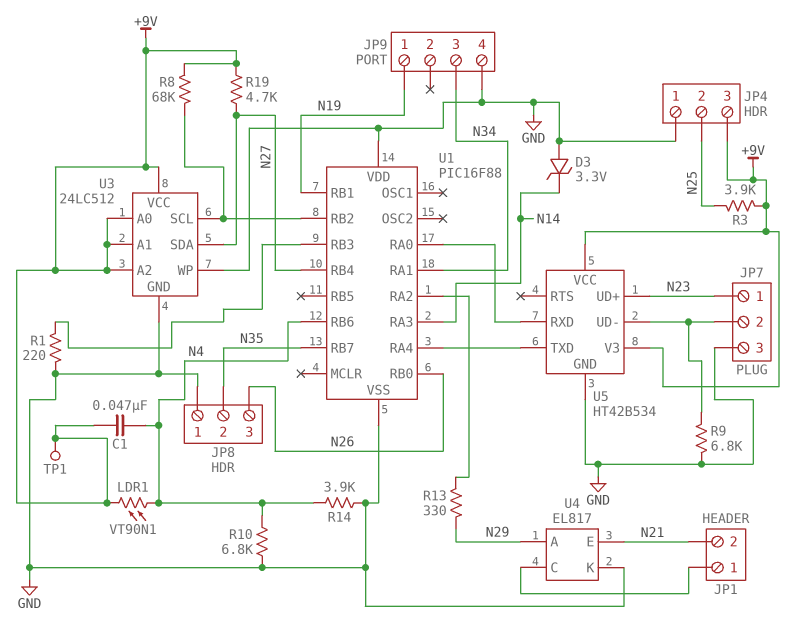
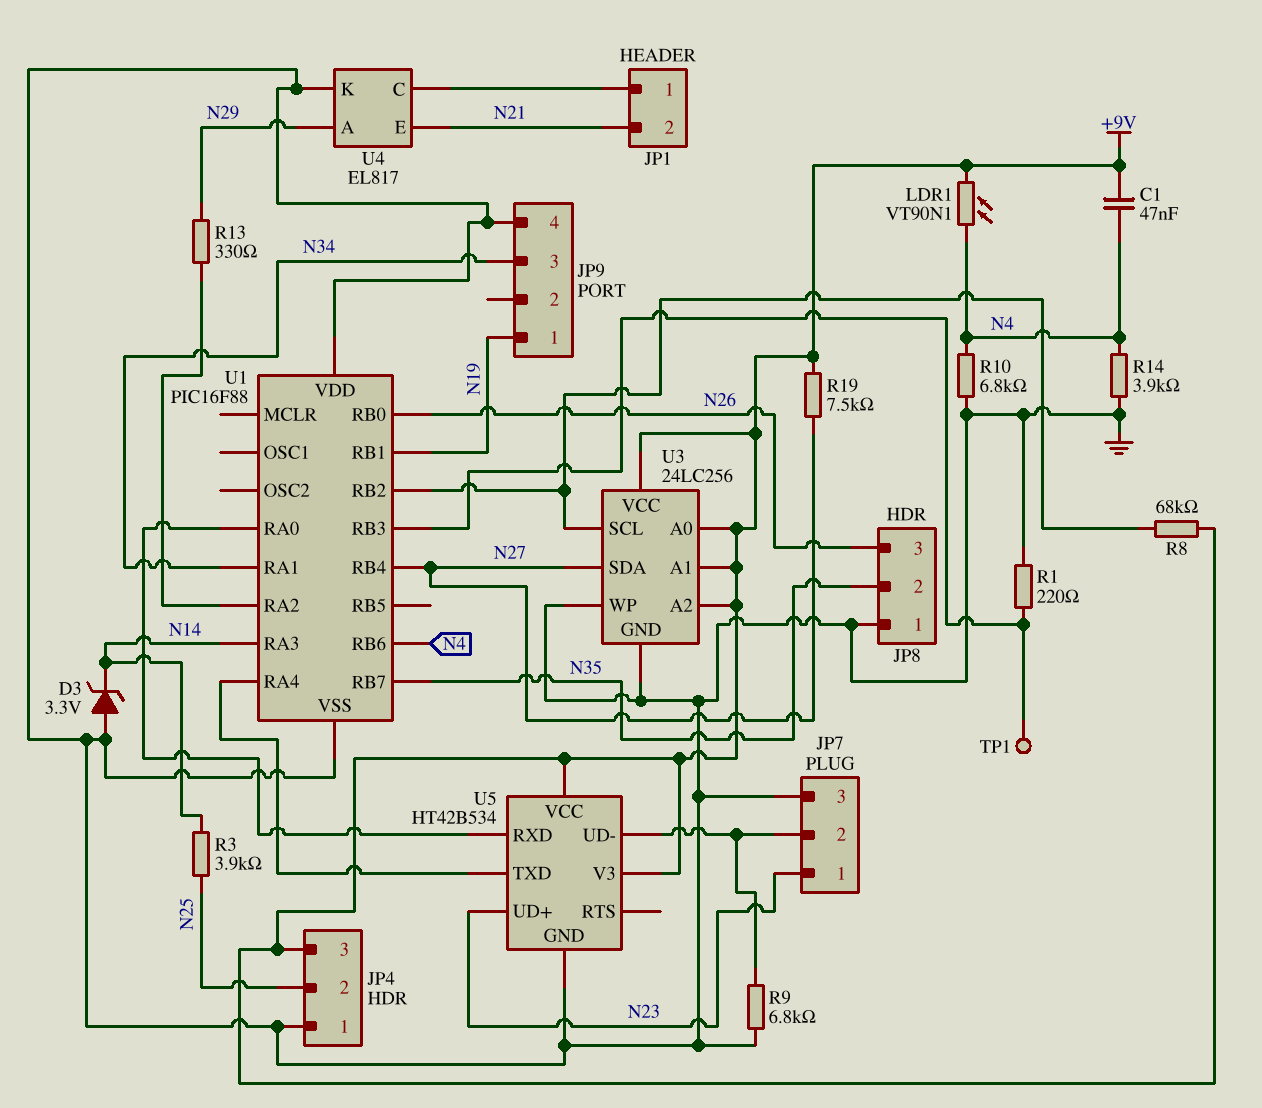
R3: 3.9k (+9V, N25) -> 3.9k (N14, N25)
R19: 4.7k (+9V, N27) -> 7.5k (+9V, N27)
TP1: test point (+9V) -> test point (U1/RB3)
U3: 24LC512 -> 24LC256

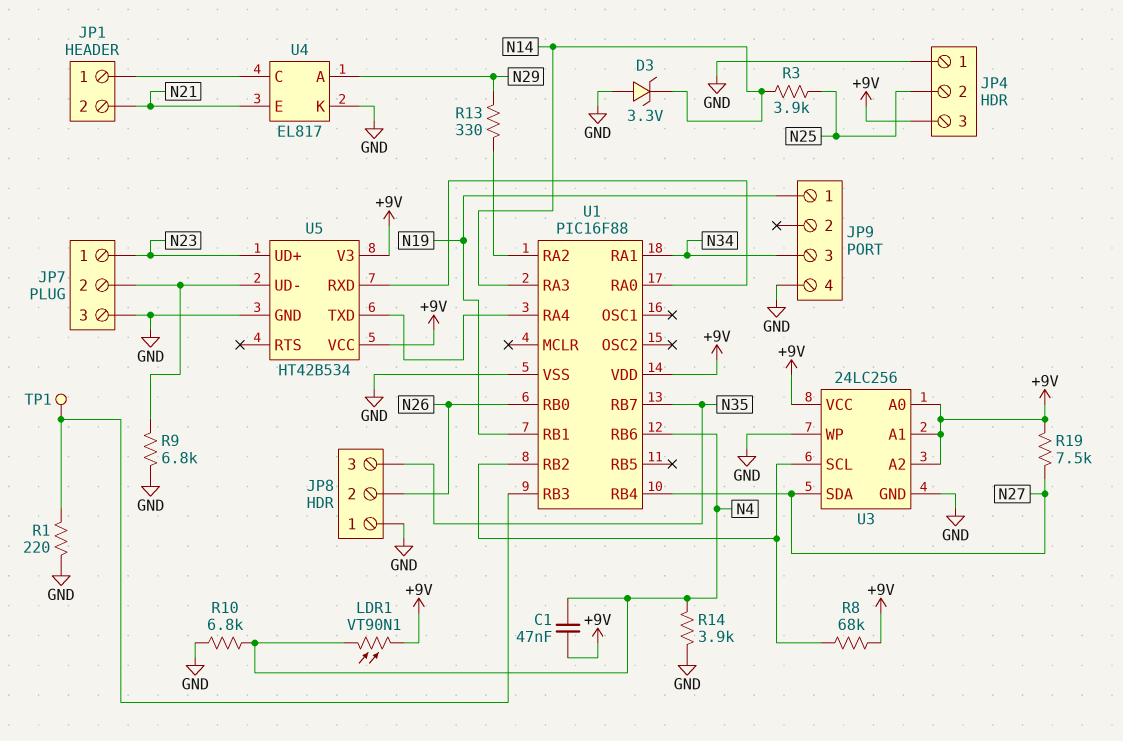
JP8 pin 2: N35 -> N26
JP8 pin 3: N26 -> N35
U1 pin VDD: GND -> +9V

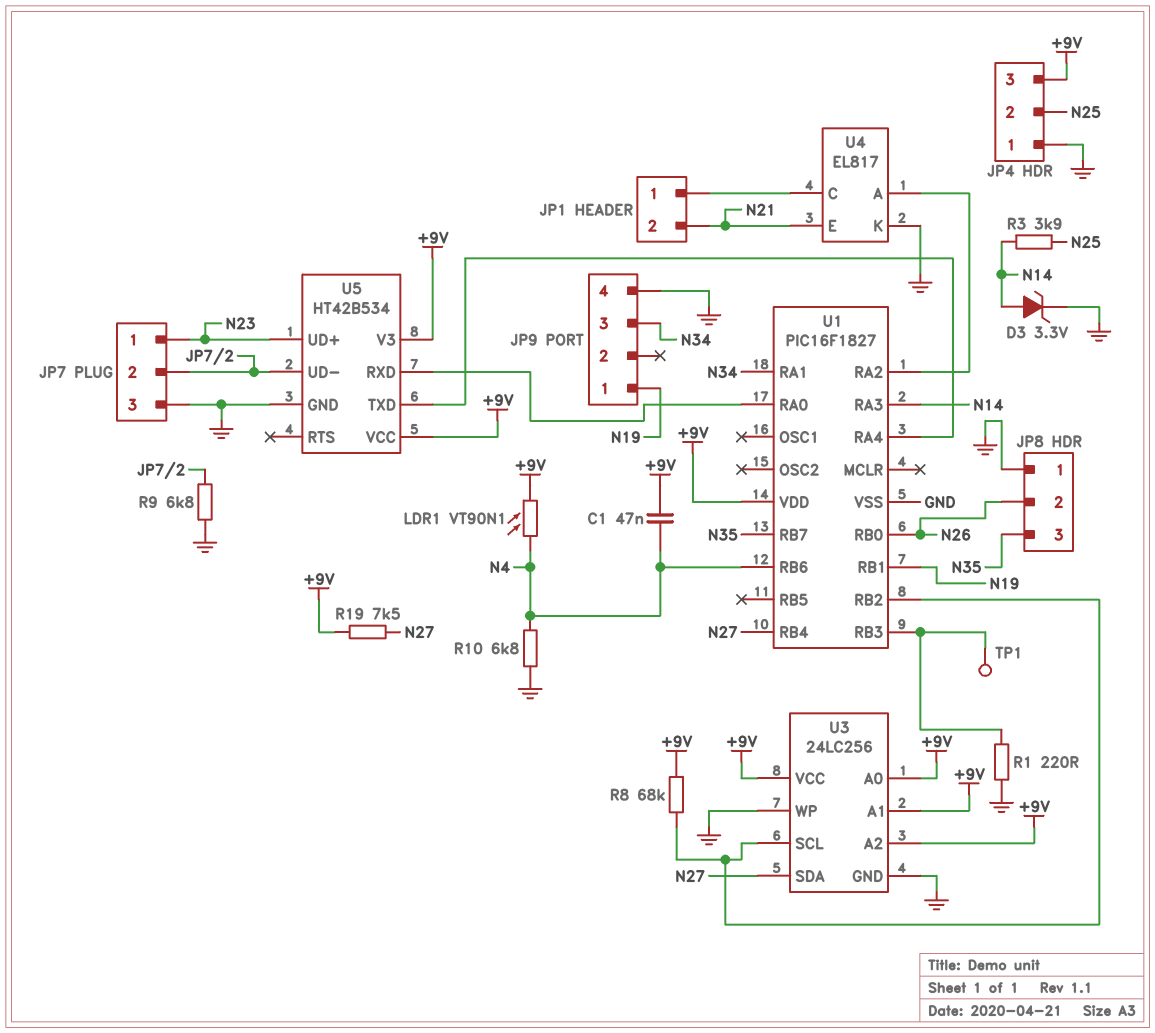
D3: zener 3.3V (A GND, K N14) -> zener 3.3V (A N14, K GND)
R13: 330 (N29, U1/RA2) -> none
R14: 3.9k (GND, N4) -> none
U1: PIC16F88 -> PIC16F1827
U4 pin A: N29 -> U1/RA2

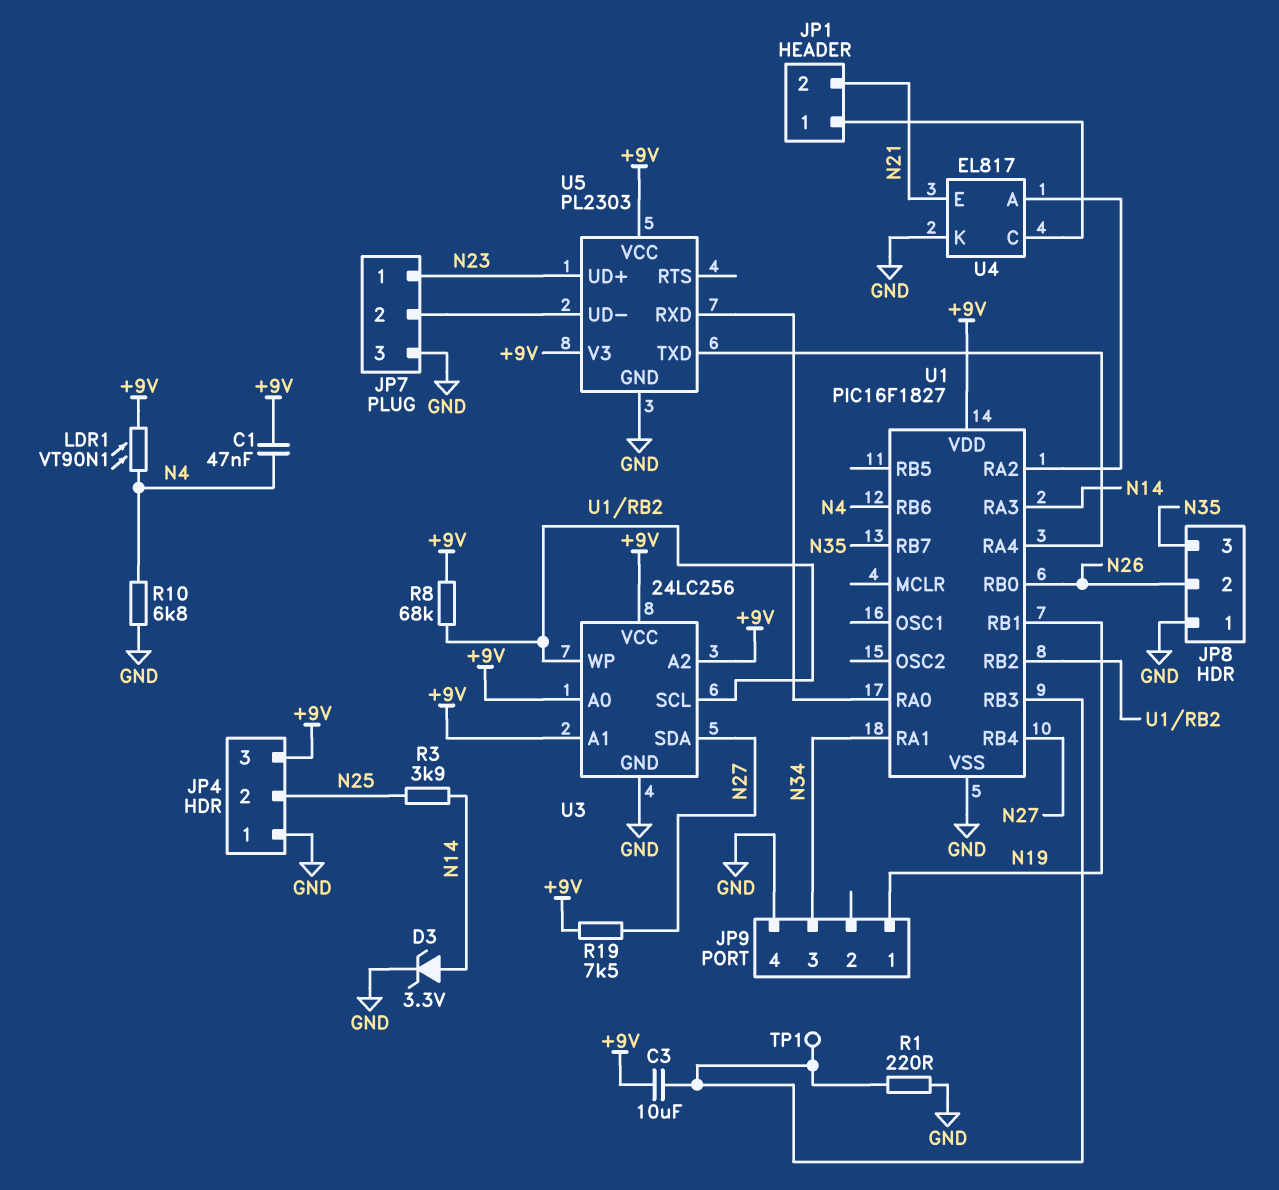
C3: none -> 10uF (+9V, U1/RB3)
R9: 6.8k (GND, JP7/2) -> none
U3 pin WP: GND -> U1/RB2
U5: HT42B534 -> PL2303

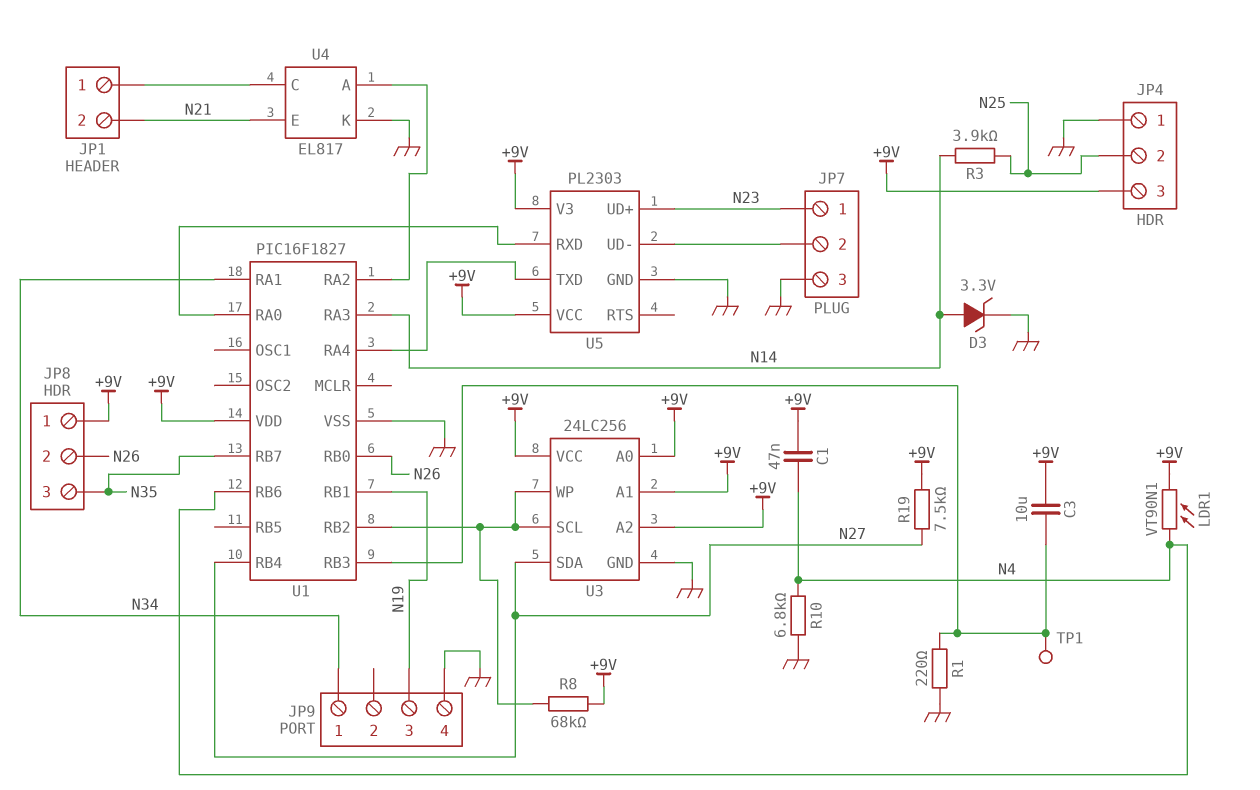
JP8 pin 1: GND -> +9V
JP9 pin 1: N19 -> N34
JP9 pin 3: N34 -> N19

